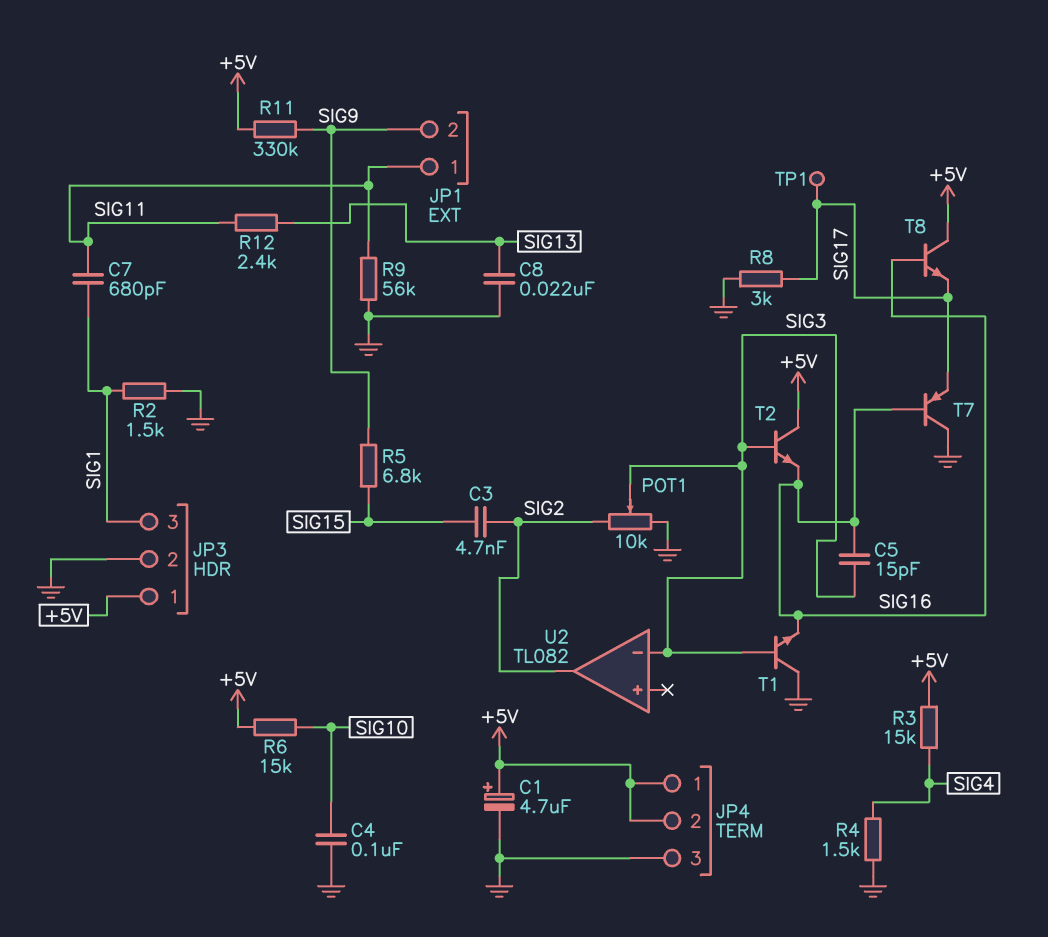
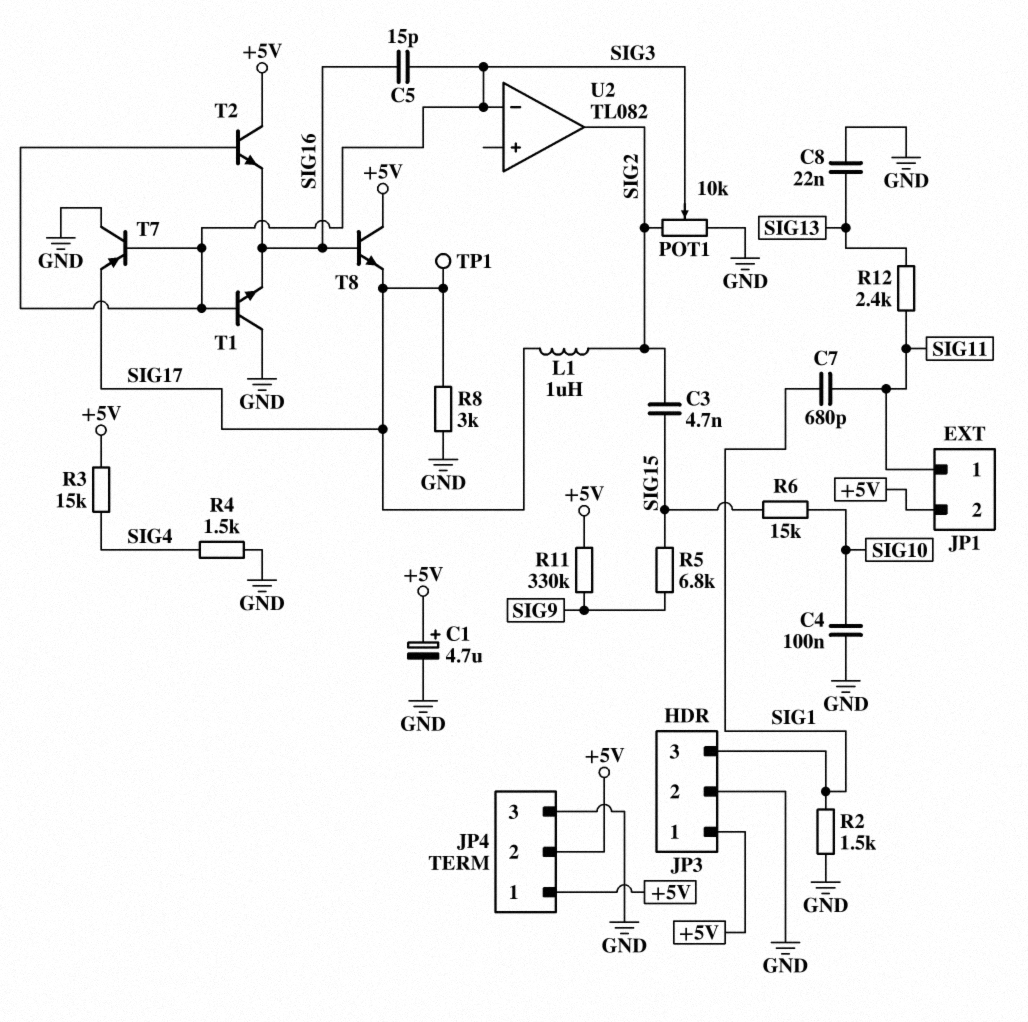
JP1 pin 2: SIG9 -> +5V
L1: none -> 1uH (SIG2, SIG17)
R6: 15k (+5V, SIG10) -> 15k (SIG10, SIG15)
R9: 56k (GND, SIG11) -> none
T7: PNP (B SIG16, C GND, E SIG17) -> PNP (B SIG3, C GND, E SIG17)

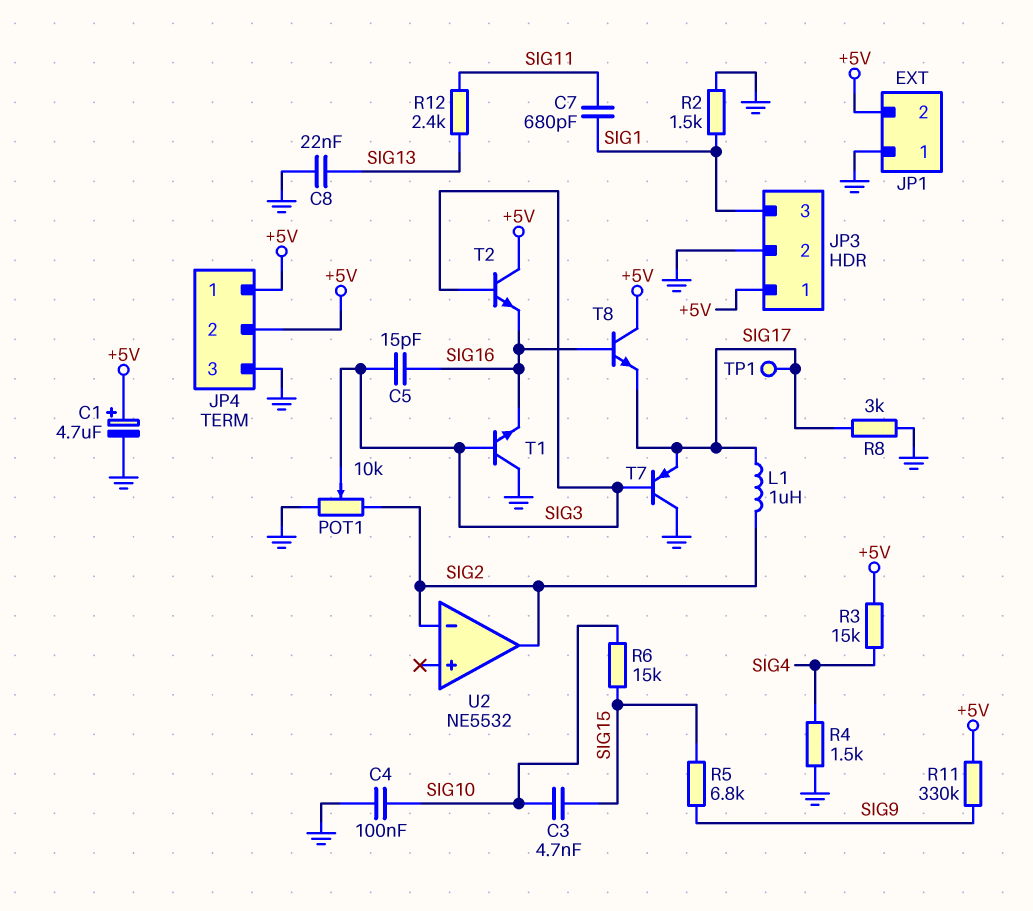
C3: 4.7nF (SIG2, SIG15) -> 4.7nF (SIG10, SIG15)
JP1 pin 1: SIG11 -> GND
U2: TL082 -> NE5532
U2 pin in-: SIG3 -> SIG2

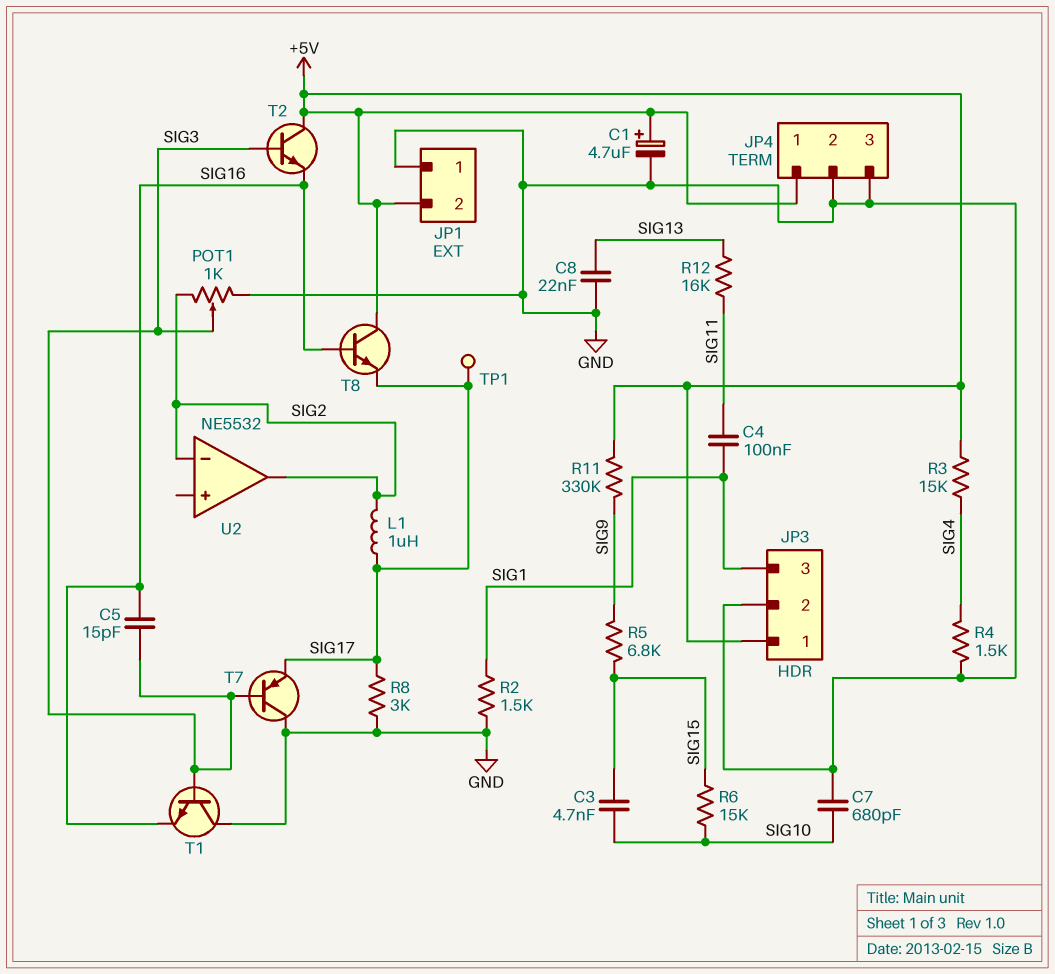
C4: 100nF (GND, SIG10) -> 100nF (SIG1, SIG11)
C7: 680pF (SIG1, SIG11) -> 680pF (GND, SIG10)
JP4 pin 2: +5V -> GND
POT1: 10k (GND, SIG2, wiper SIG3) -> 1k (GND, SIG2, wiper SIG3)
R12: 2.4k (SIG11, SIG13) -> 16k (SIG11, SIG13)

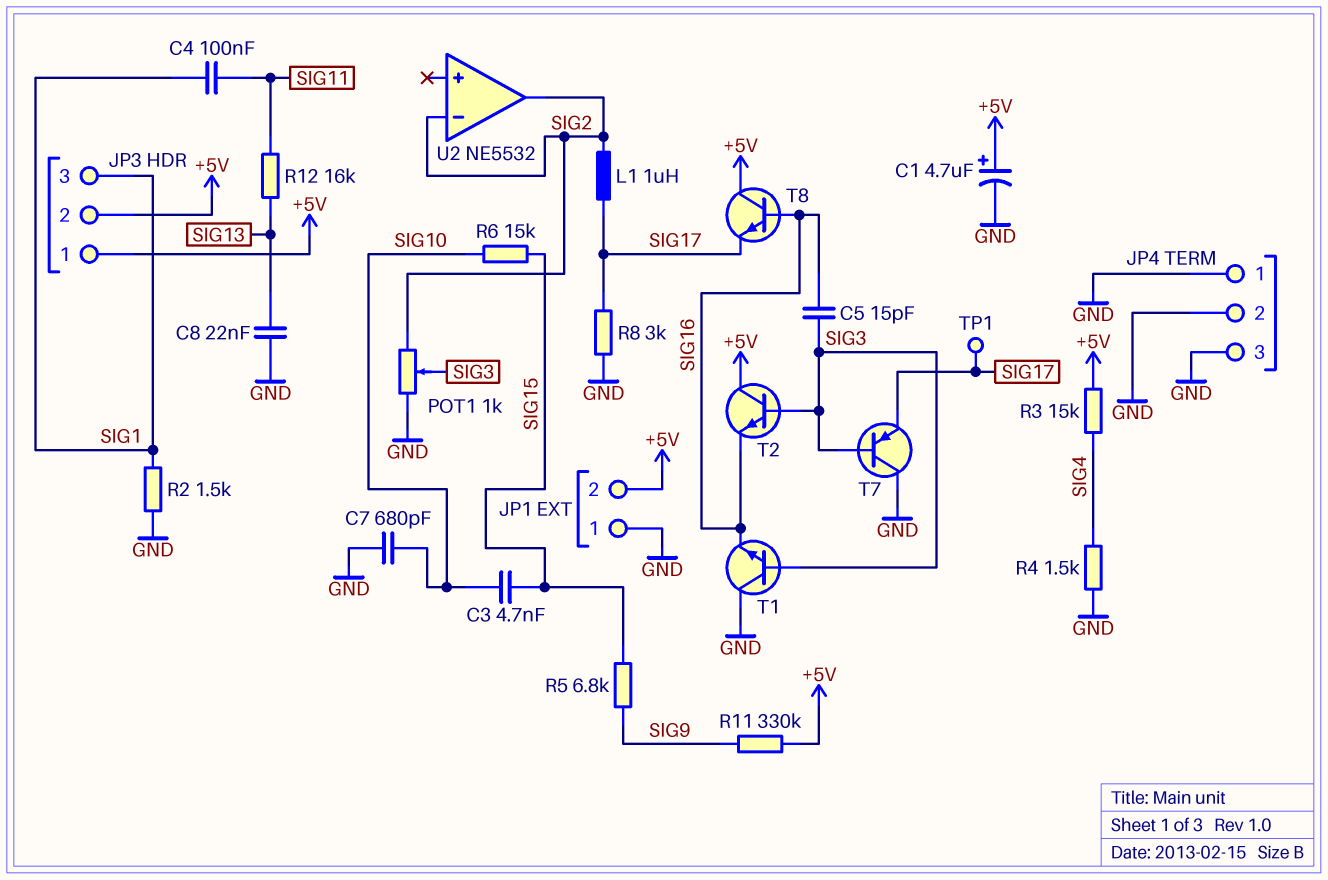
JP3 pin 2: GND -> +5V
JP4 pin 1: +5V -> GND

